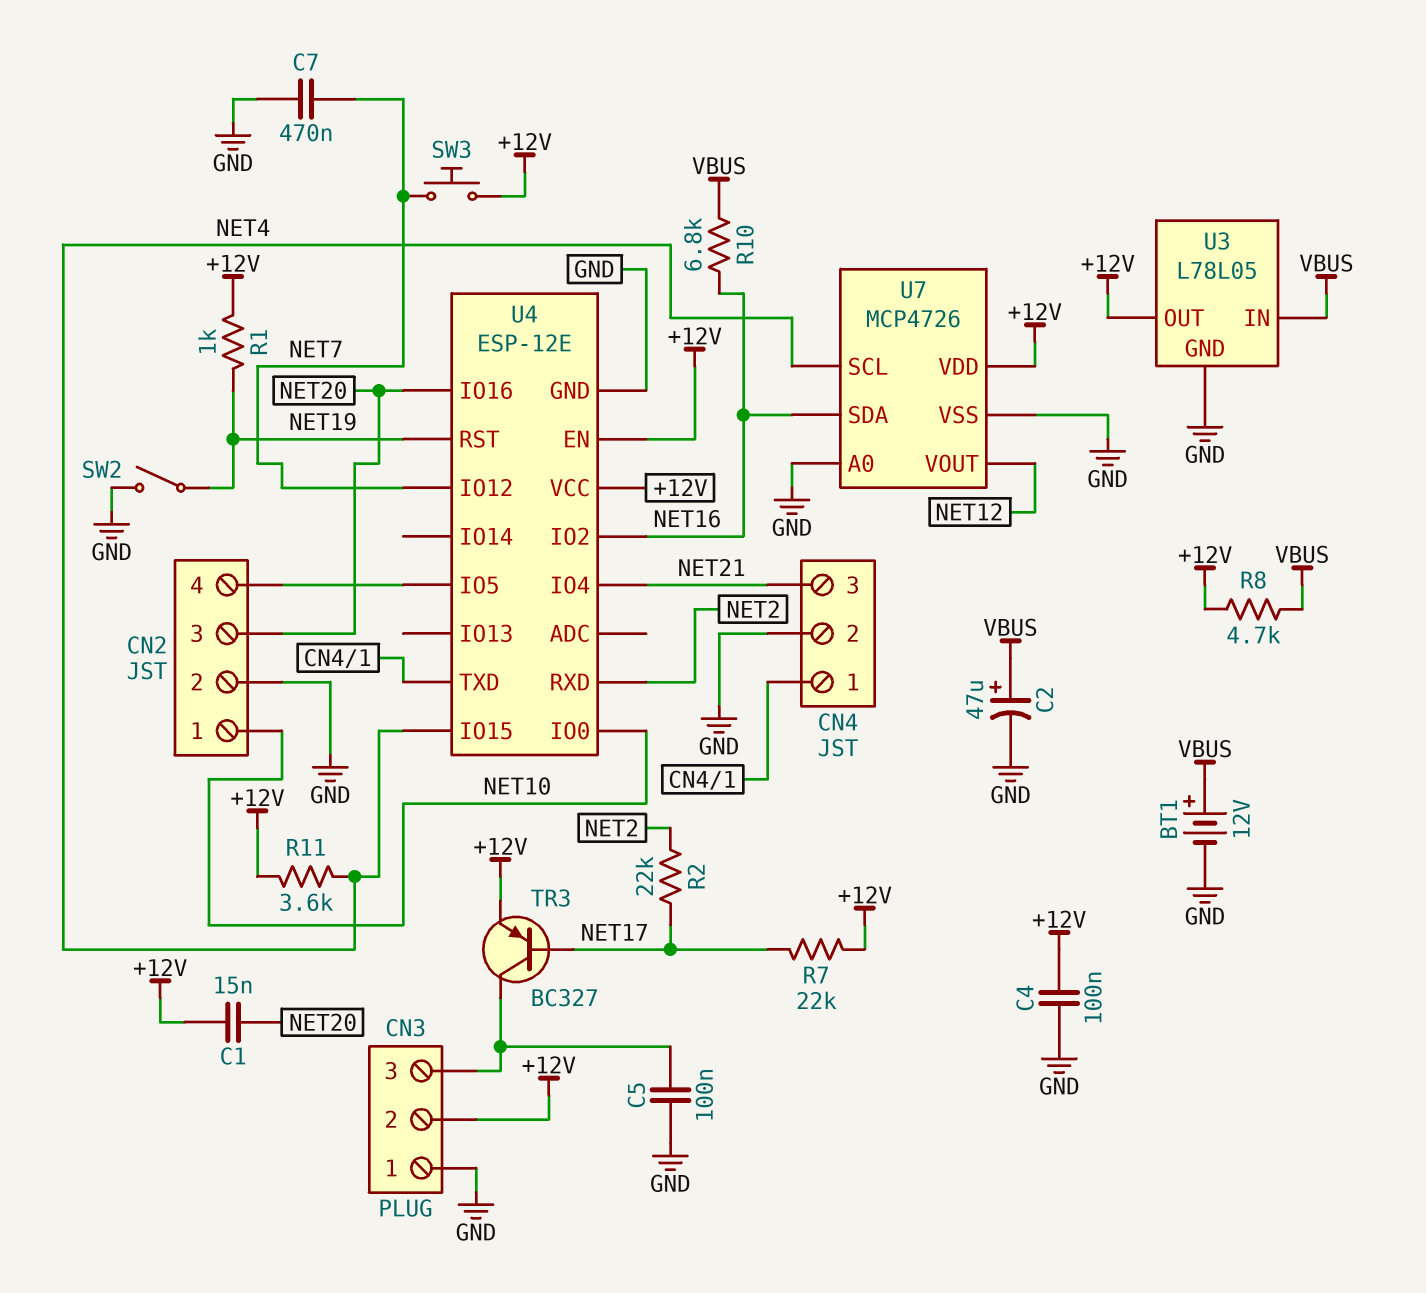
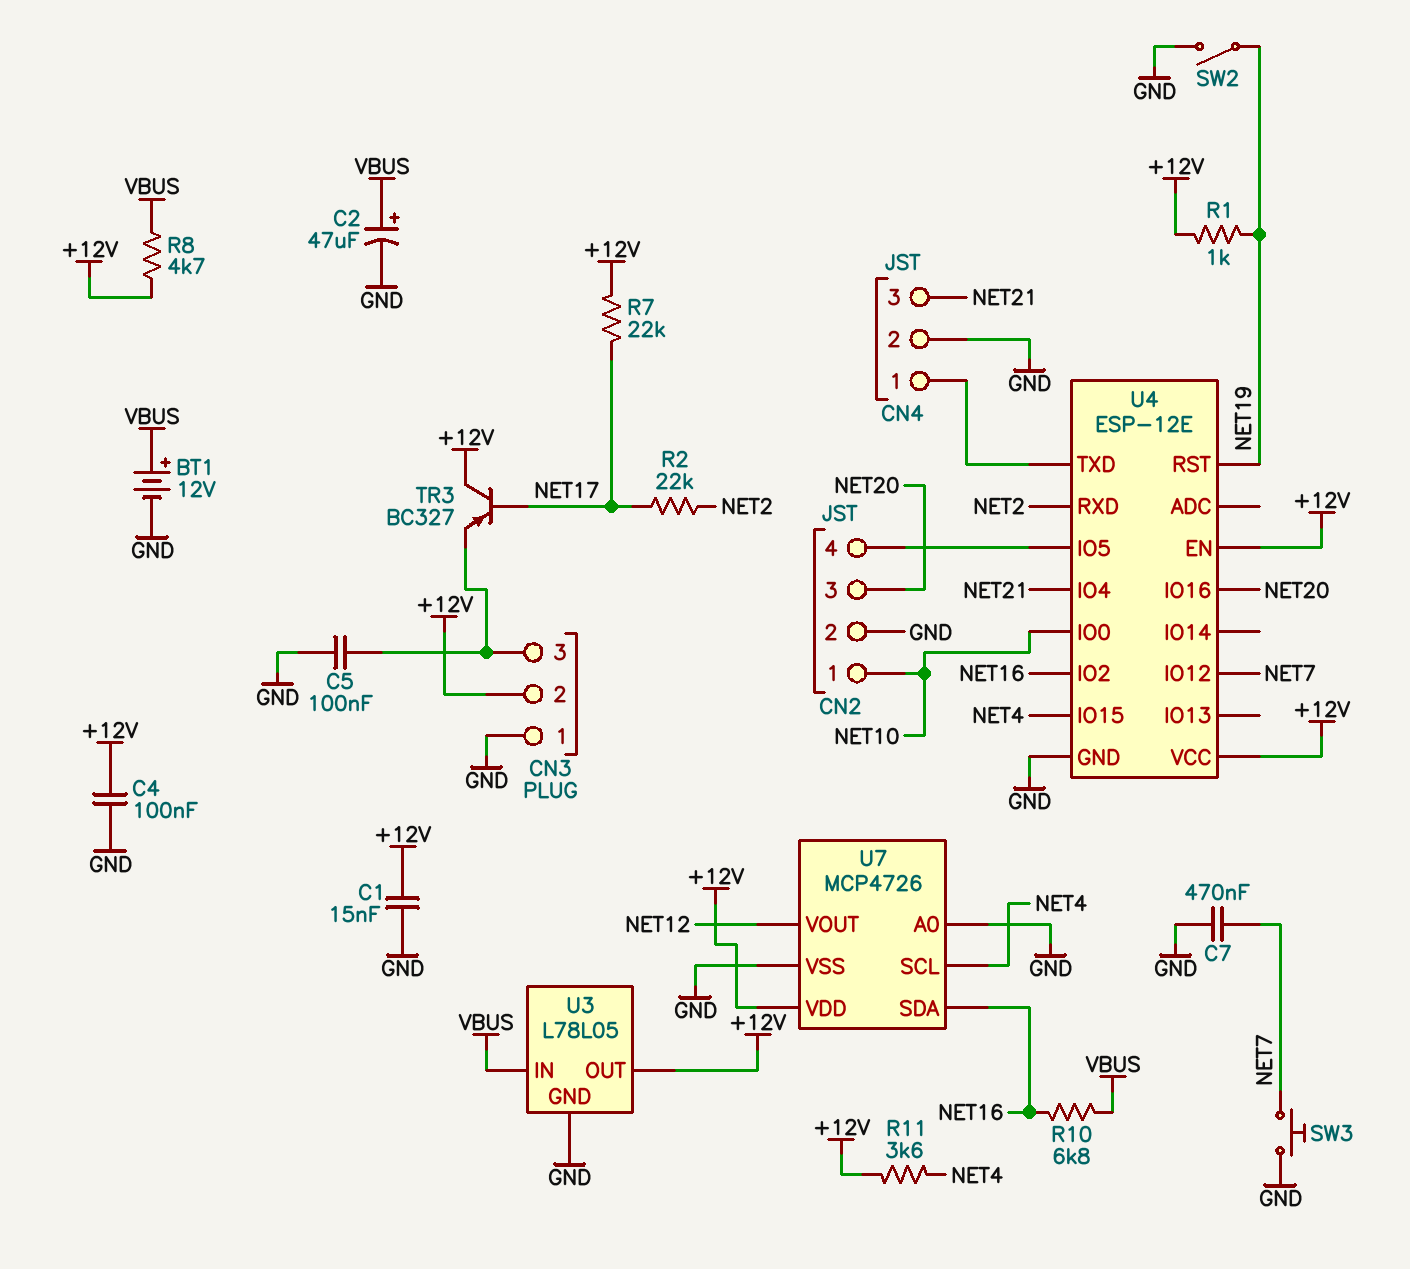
C1: 15nF (+12V, NET20) -> 15nF (+12V, GND)
SW3: button (+12V, NET7) -> button (GND, NET7)
TR3: PNP BC327 (B NET17, C CN3/3, E +12V) -> PNP BC327 (B NET17, C +12V, E CN3/3)

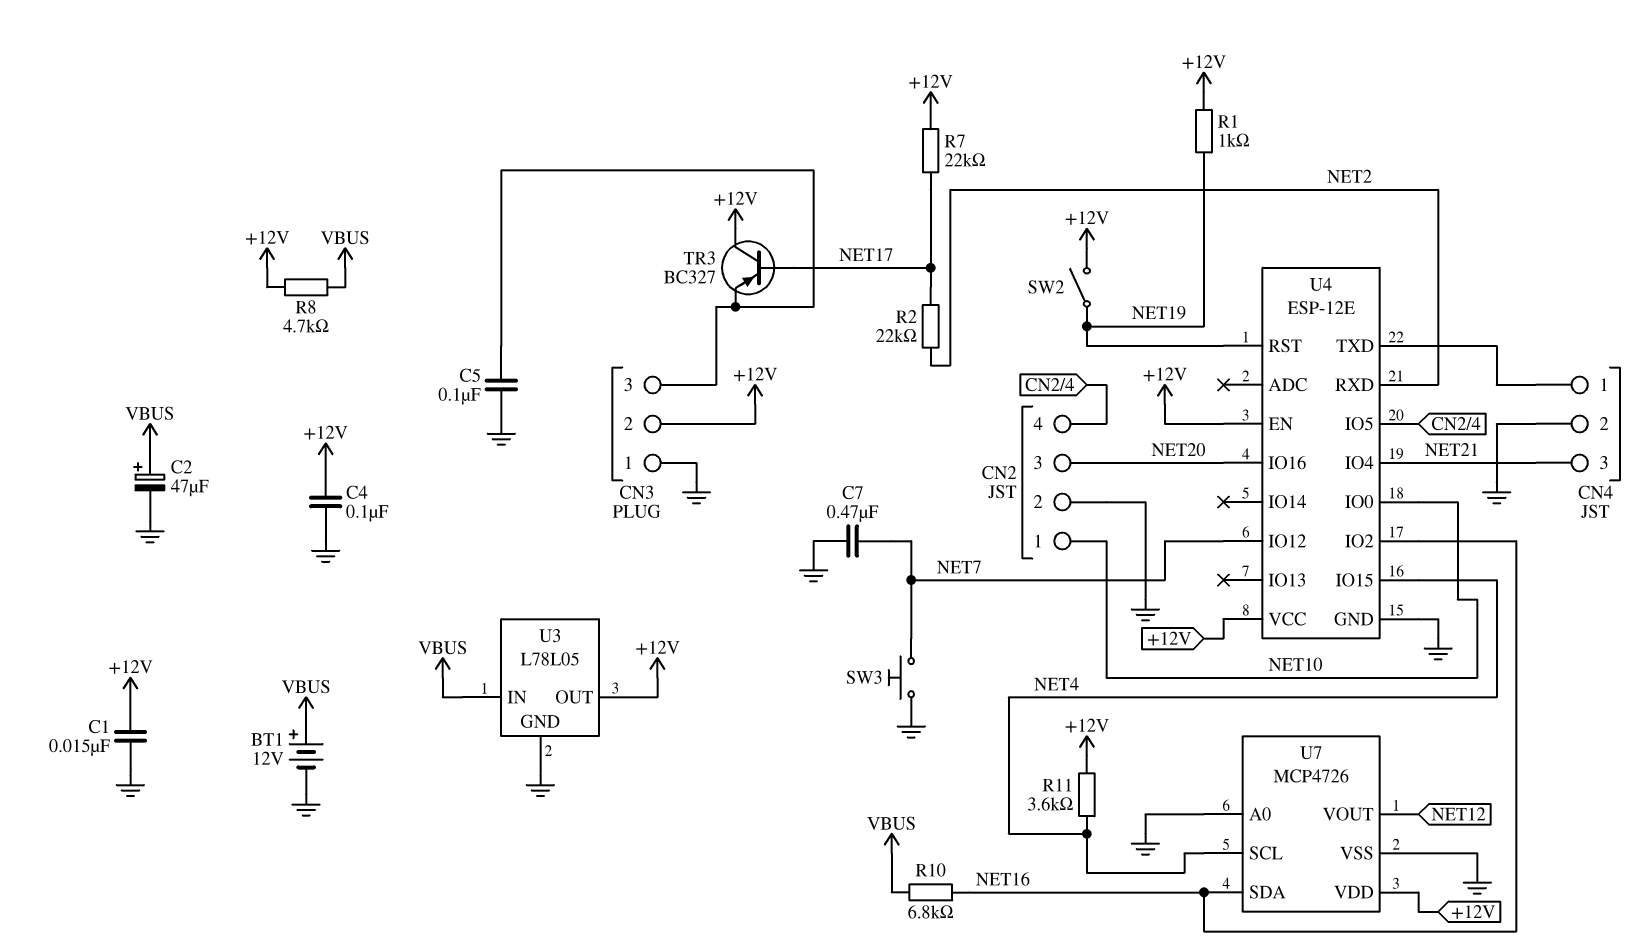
SW2: switch (GND, NET19) -> switch (+12V, NET19)

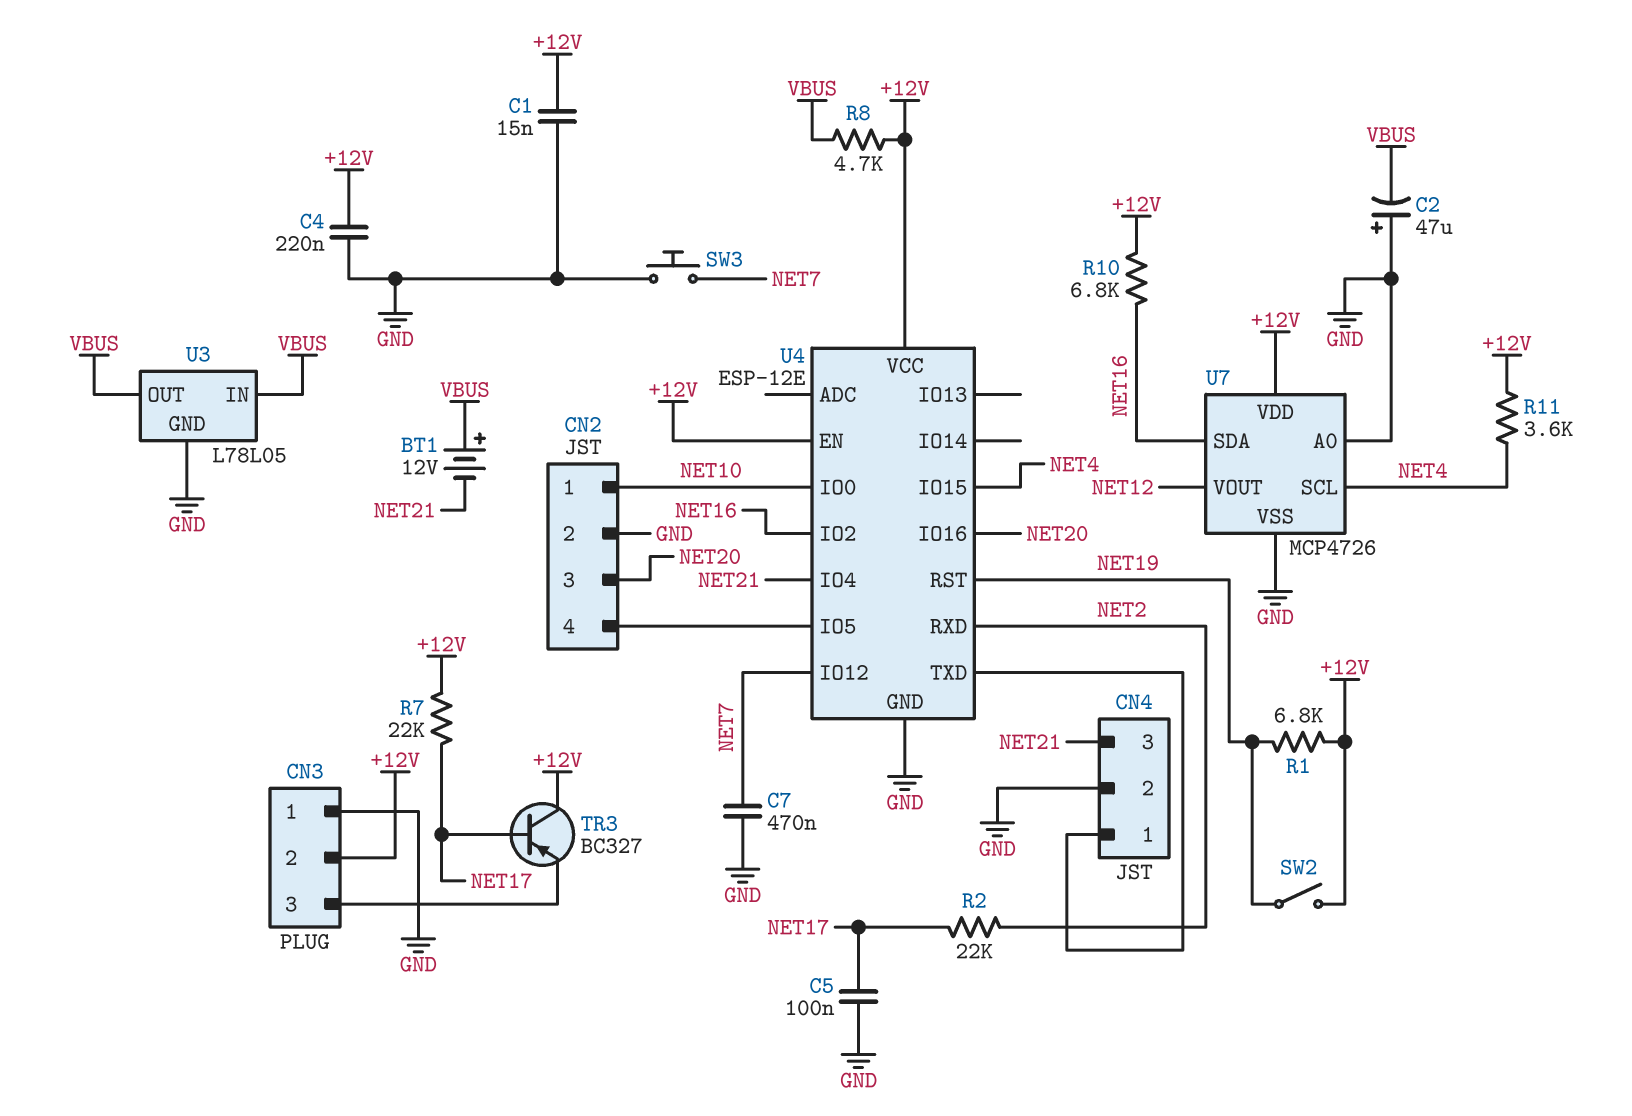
BT1: 12V (plus VBUS, minus GND) -> 12V (plus VBUS, minus NET21)
C2: 47uF (plus VBUS, minus GND) -> 47uF (plus GND, minus VBUS)
C4: 100nF (+12V, GND) -> 220nF (+12V, GND)
C5: 100nF (CN3/3, GND) -> 100nF (GND, NET17)
R1: 1k (+12V, NET19) -> 6.8k (+12V, NET19)
R10: 6.8k (NET16, VBUS) -> 6.8k (+12V, NET16)
U3 pin OUT: +12V -> VBUS

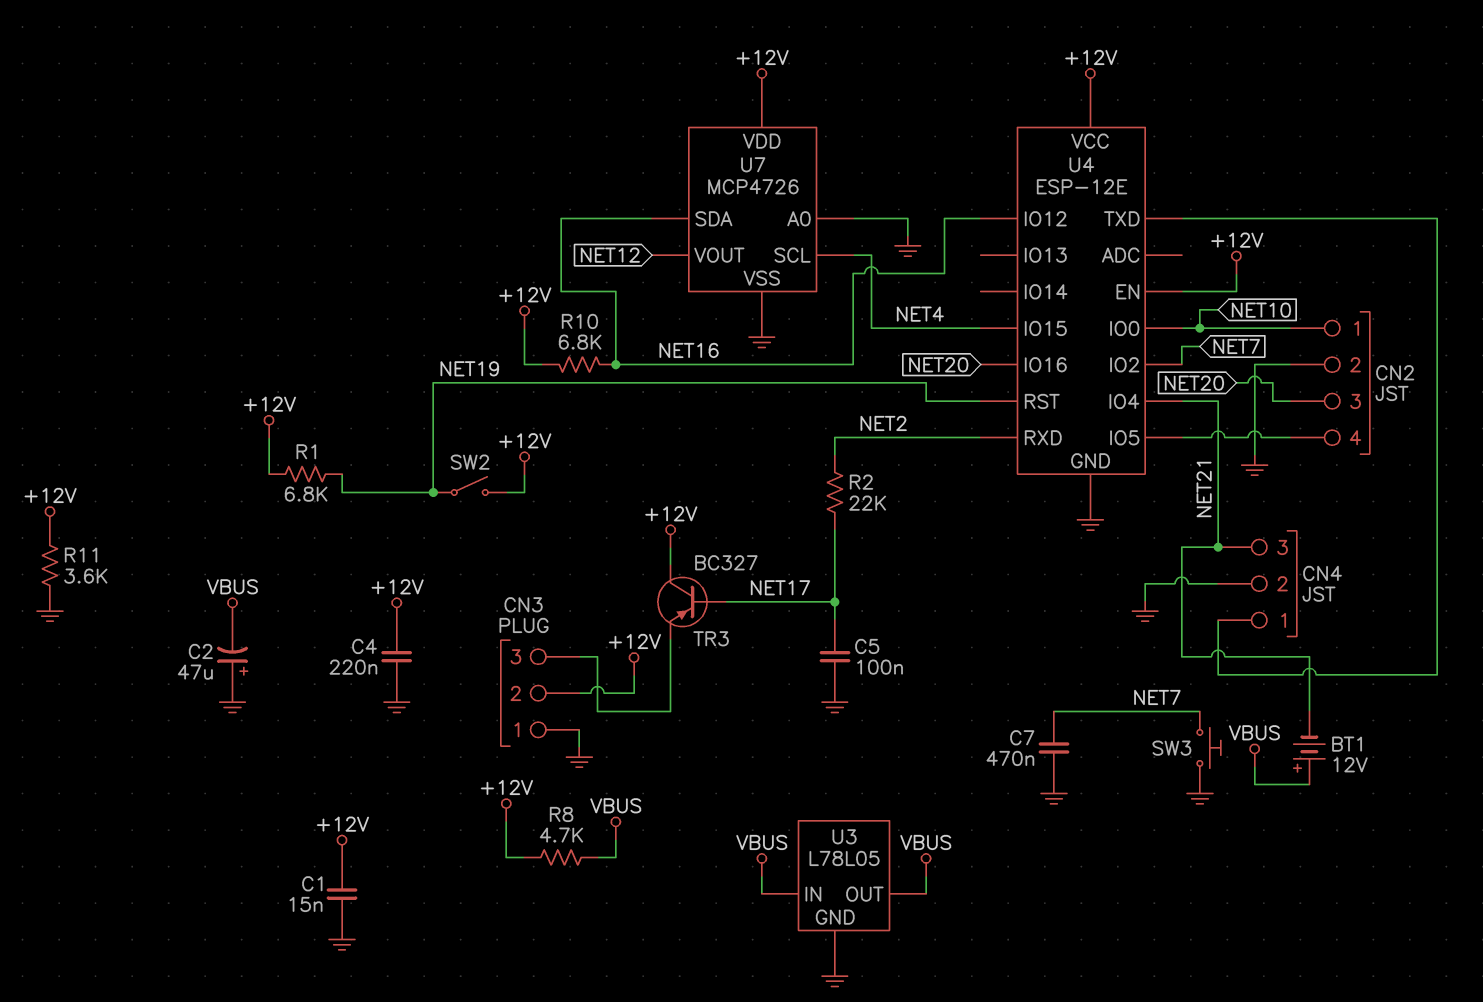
R7: 22k (+12V, NET17) -> none
R11: 3.6k (+12V, NET4) -> 3.6k (+12V, GND)
U4 pin IO2: NET16 -> NET7
U4 pin IO12: NET7 -> NET16

